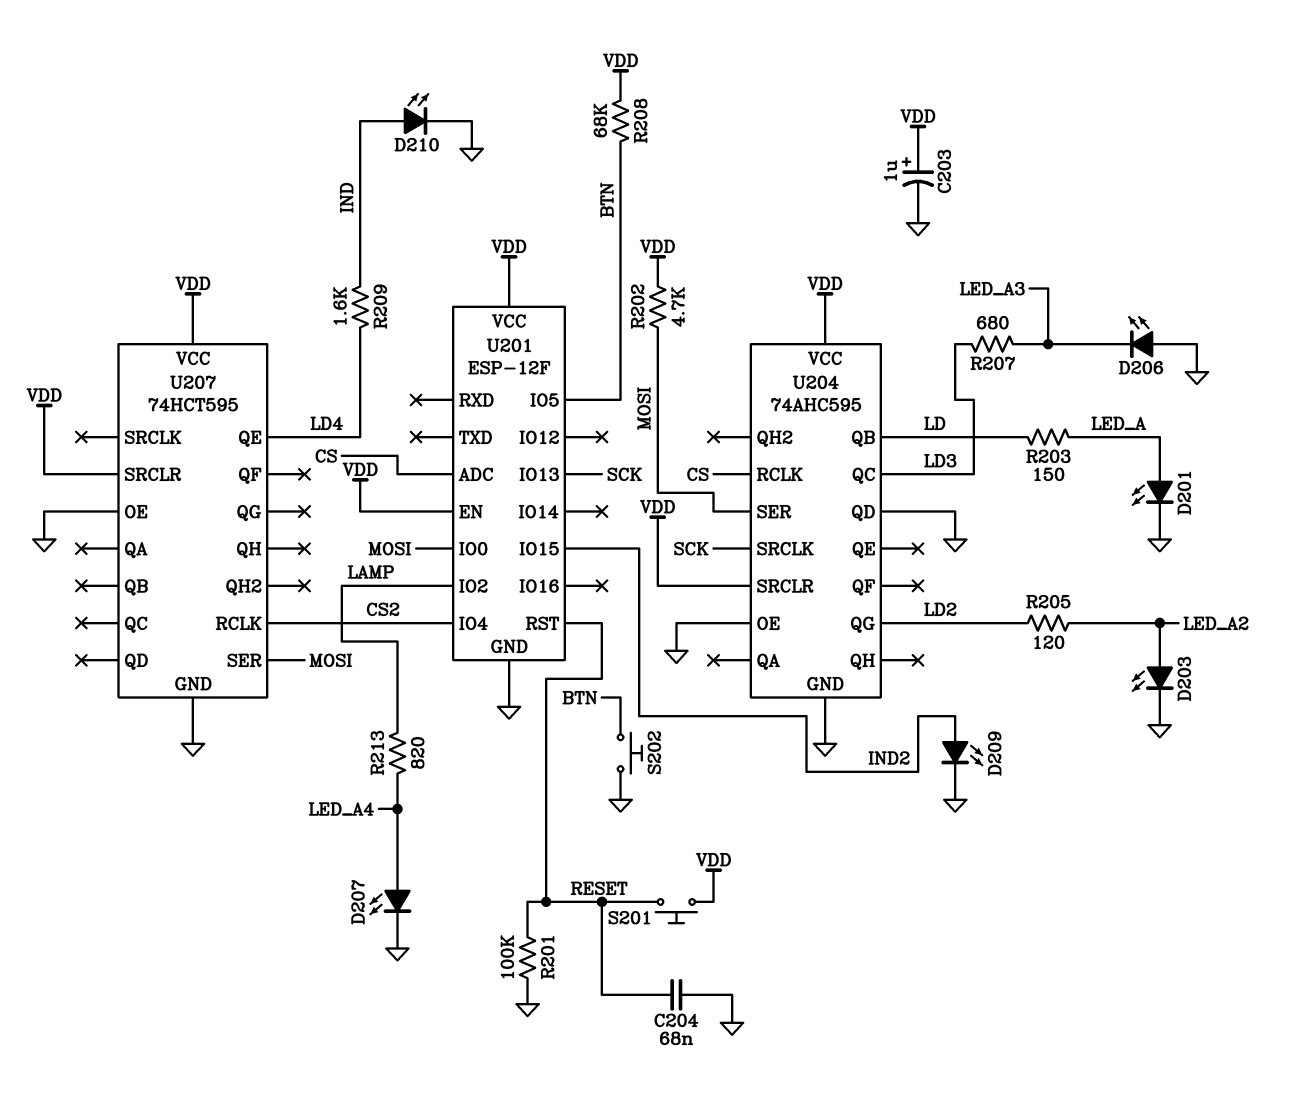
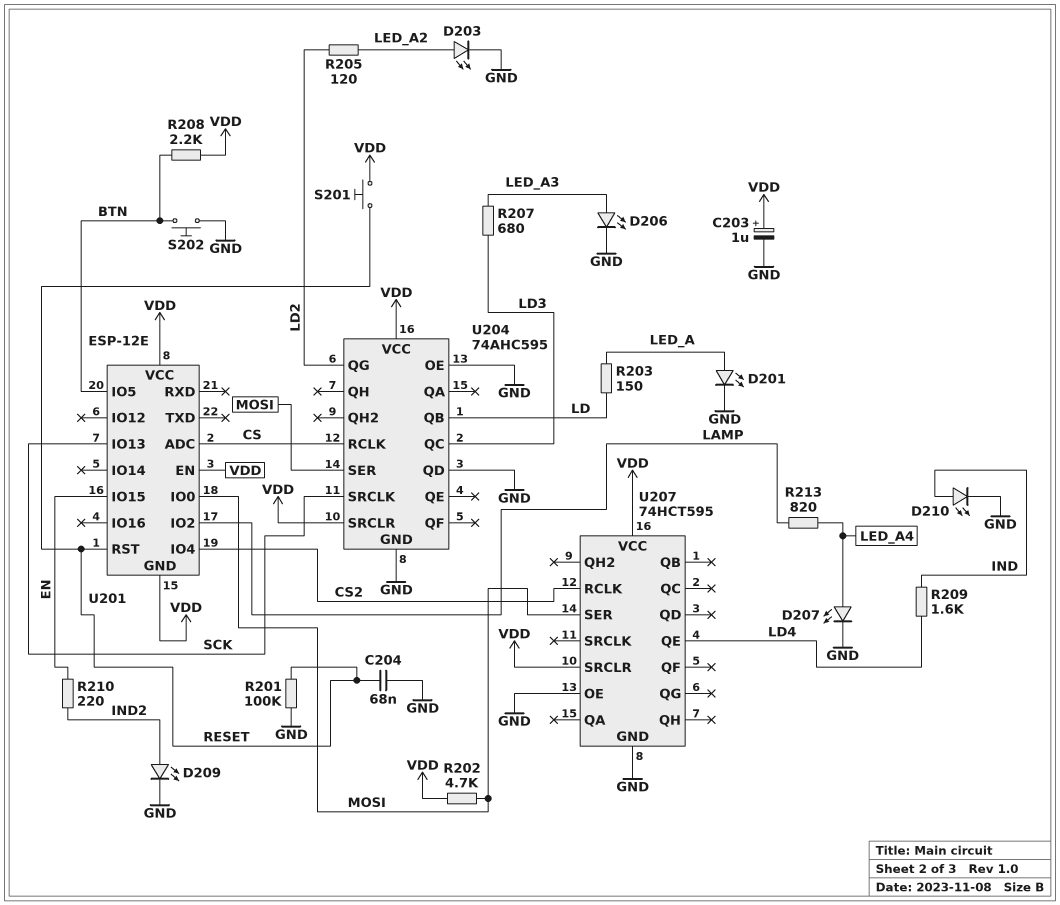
D206: LED (A GND, K LED_A3) -> LED (A LED_A3, K GND)
R208: 68k (BTN, VDD) -> 2.2k (BTN, VDD)
R210: none -> 220 (EN, IND2)
U201: ESP-12F -> ESP-12E
U201 pin GND: GND -> VDD
U201 pin IO15: IND2 -> EN

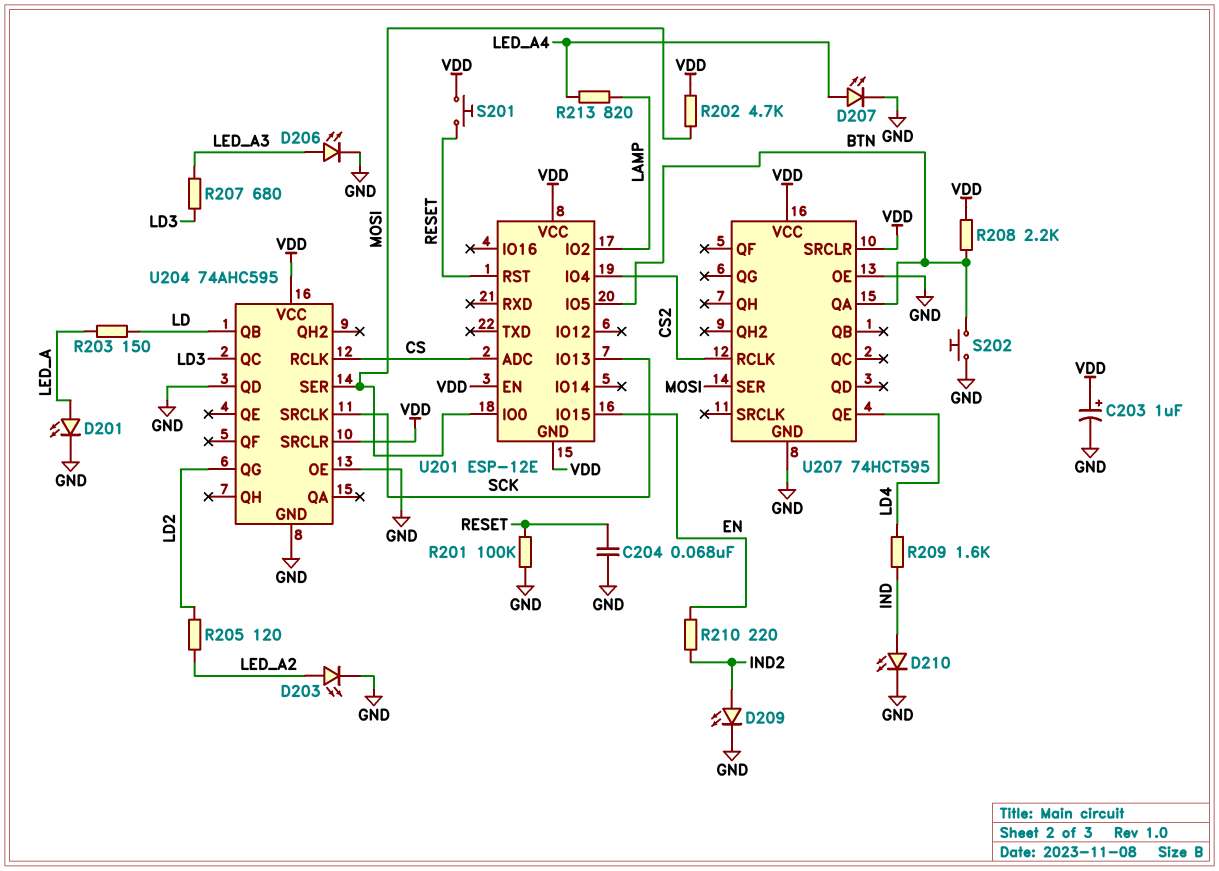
U207 pin QA: none -> BTN

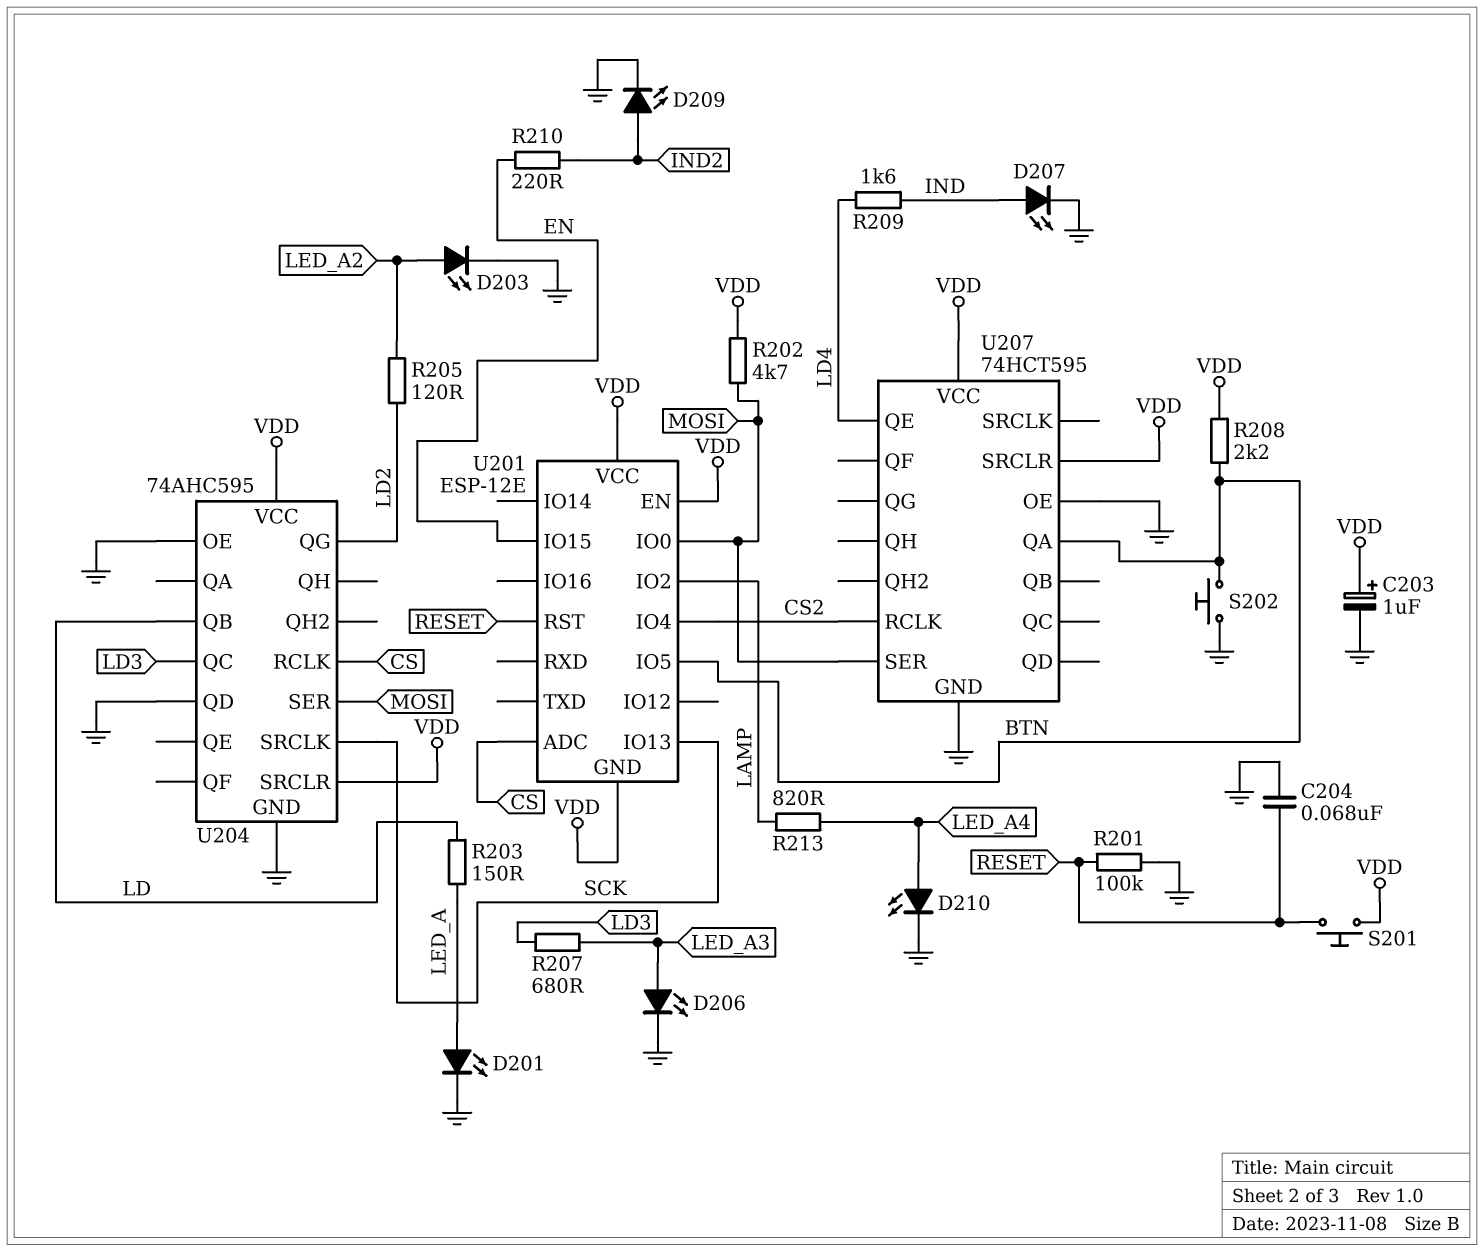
D207: LED (A LED_A4, K GND) -> LED (A IND, K GND)
D210: LED (A IND, K GND) -> LED (A LED_A4, K GND)

